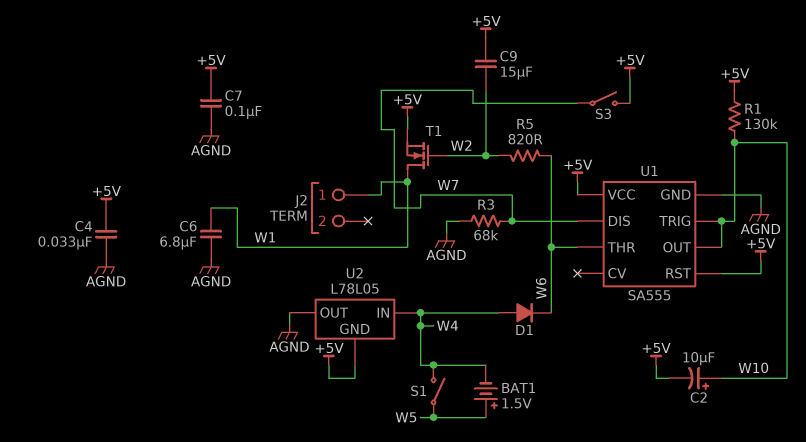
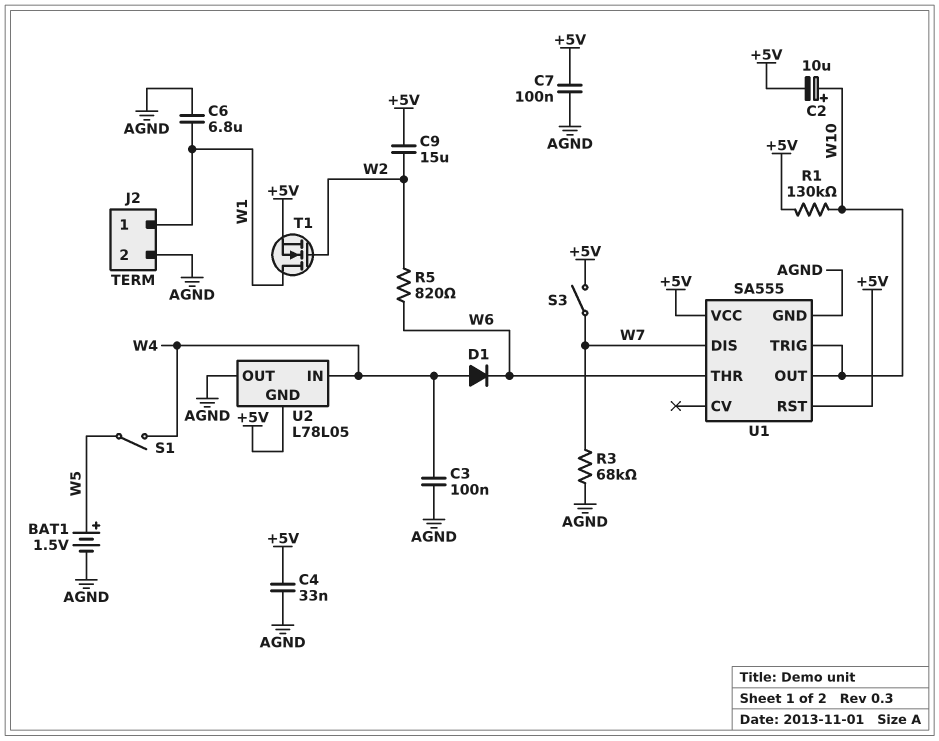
BAT1: 1.5V (plus W5, minus W4) -> 1.5V (plus W5, minus AGND)
C3: none -> 100nF (AGND, W4)
J2 pin 2: none -> AGND

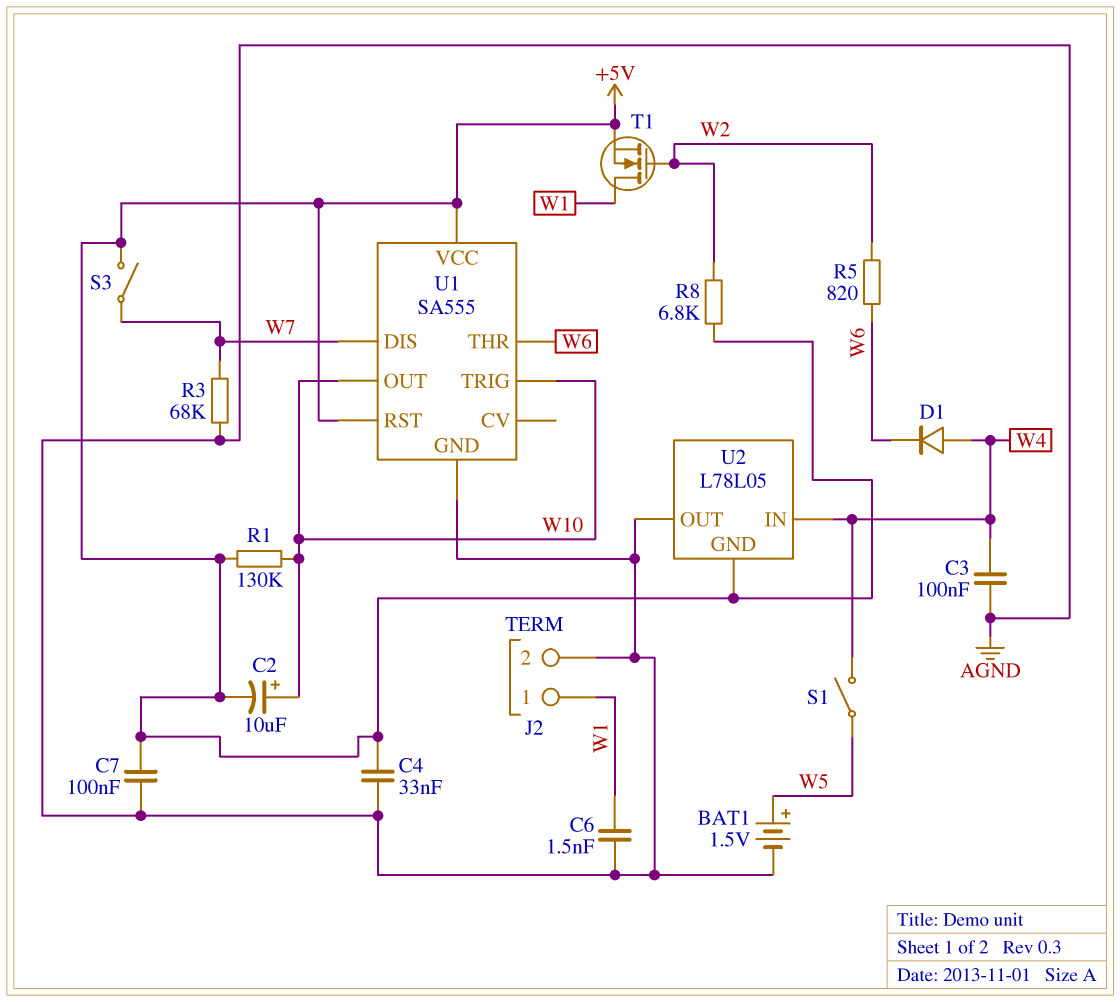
C6: 6.8uF (AGND, W1) -> 1.5nF (AGND, W1)
C9: 15uF (+5V, W2) -> none
R8: none -> 6.8k (+5V, W2)

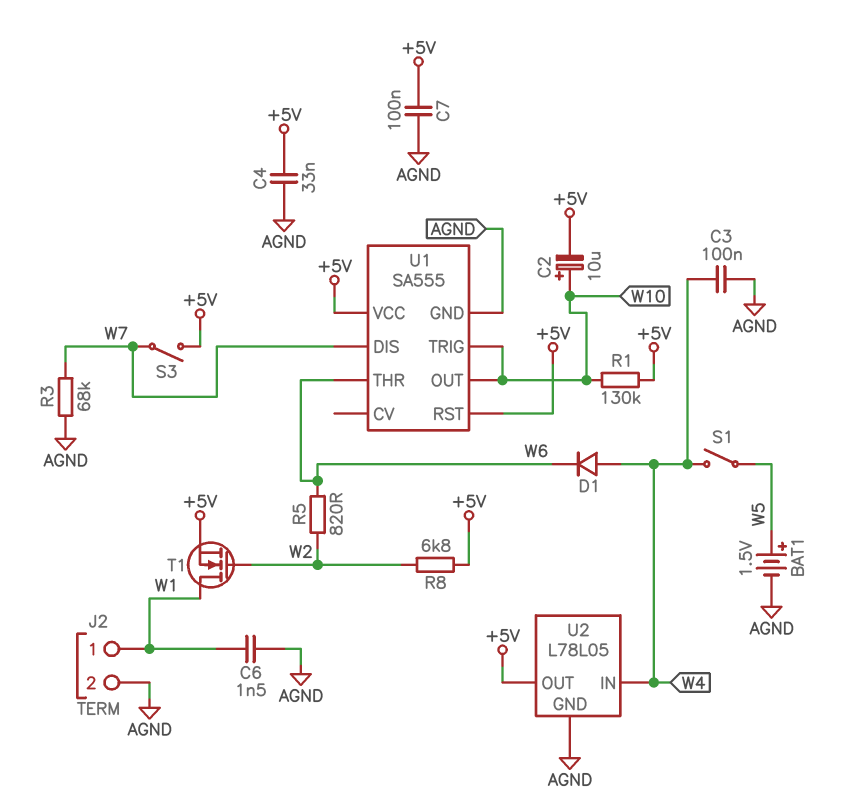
U2 pin GND: +5V -> AGND
U2 pin OUT: AGND -> +5V

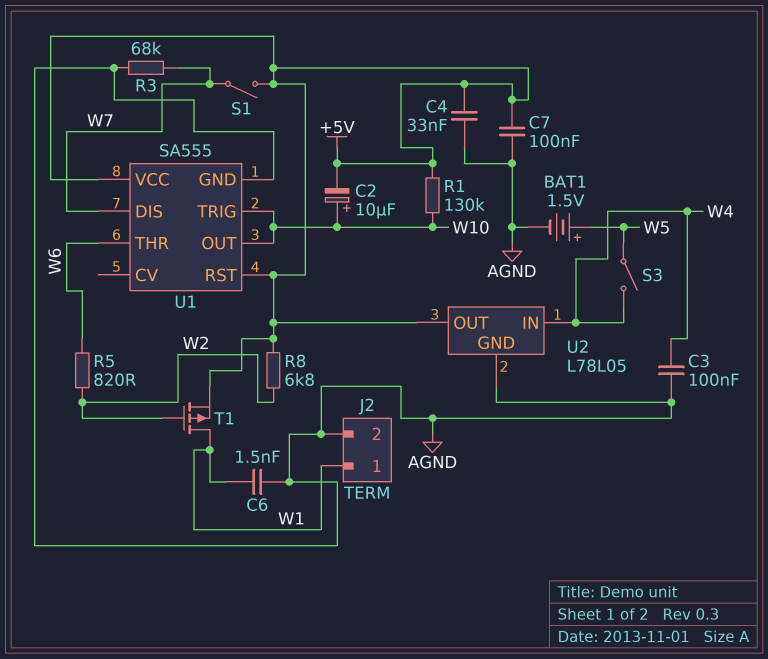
D1: diode (A W4, K W6) -> none
S1: switch (W4, W5) -> switch (+5V, W7)
S3: switch (+5V, W7) -> switch (W4, W5)
T1: NMOS (G W2, D W1, S +5V) -> PMOS (G W2, D W1, S +5V)

